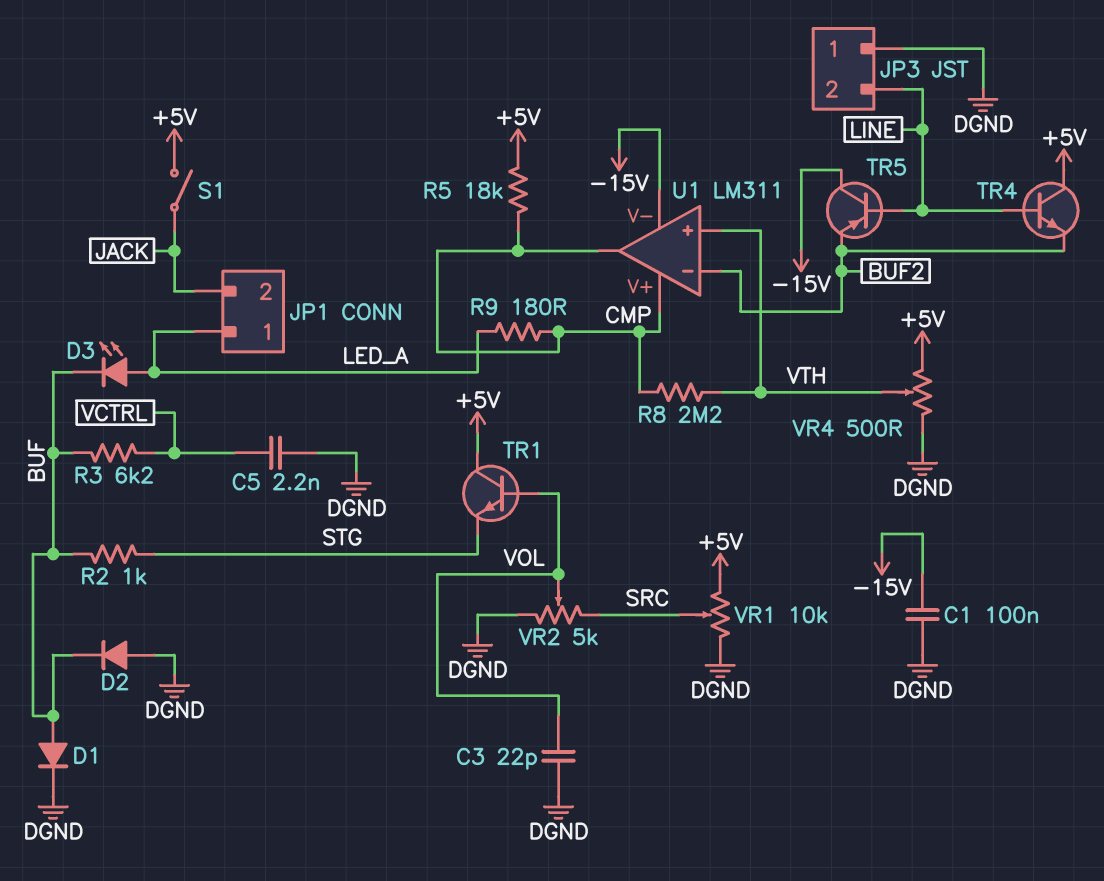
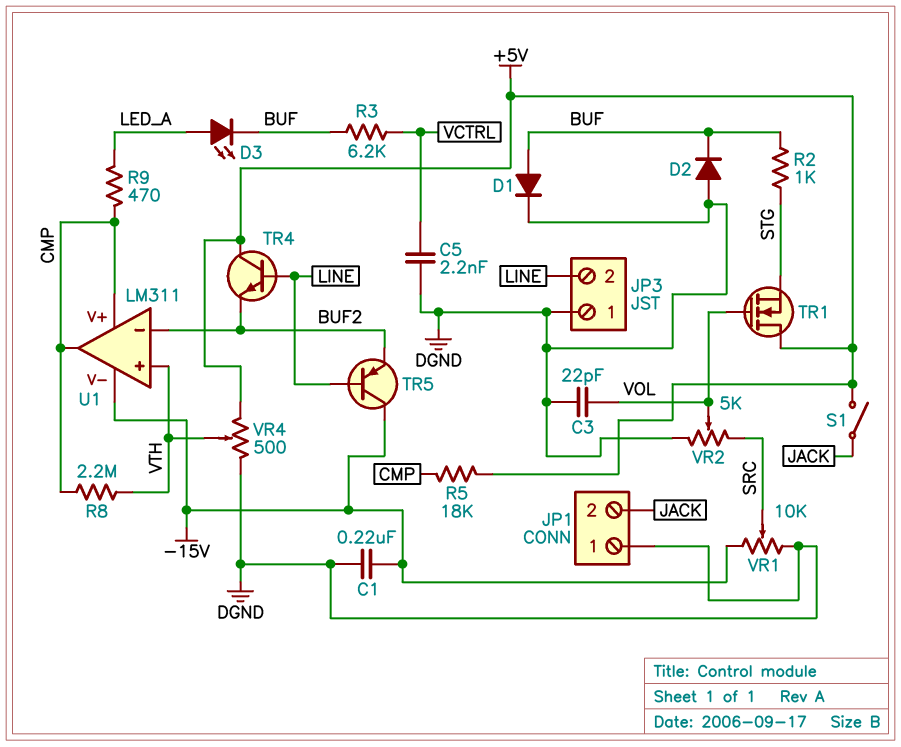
C1: 100nF (-15V, DGND) -> 220nF (-15V, DGND)
JP1 pin 1: LED_A -> DGND
R9: 180 (CMP, LED_A) -> 470 (CMP, LED_A)
TR1: NPN (B VOL, C +5V, E STG) -> NMOS (G VOL, D +5V, S STG)
VR1: 10k (+5V, DGND, wiper SRC) -> 10k (-15V, DGND, wiper SRC)

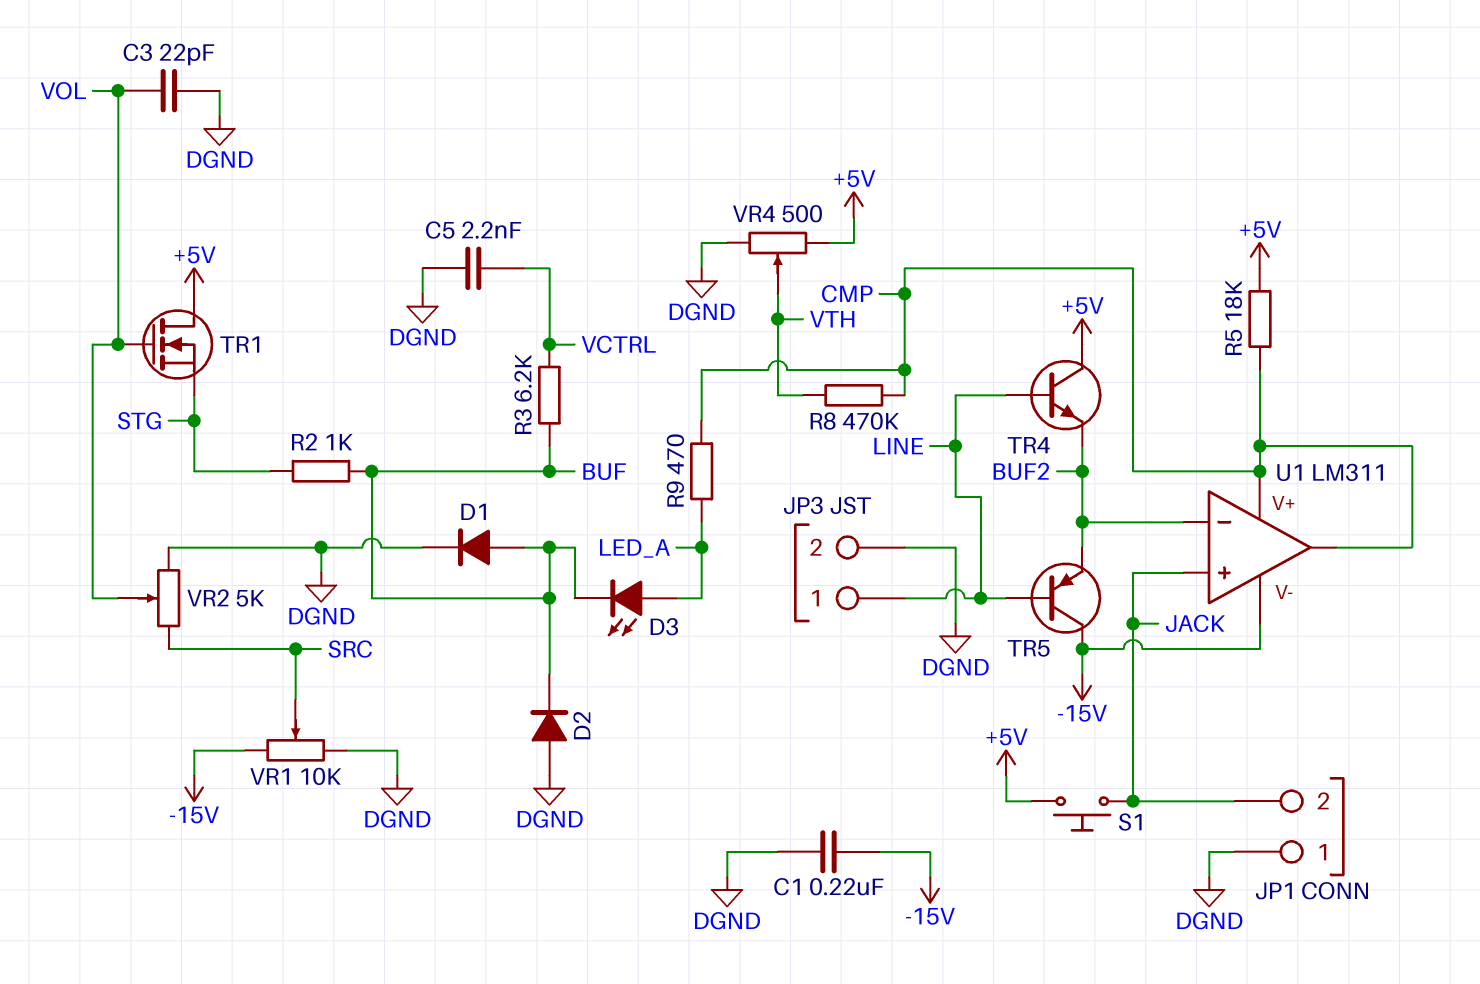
JP3 pin 1: DGND -> LINE
JP3 pin 2: LINE -> DGND
R8: 2.2M (CMP, VTH) -> 470k (CMP, VTH)
S1: switch (+5V, JACK) -> button (+5V, JACK)
U1 pin in+: VTH -> JACK

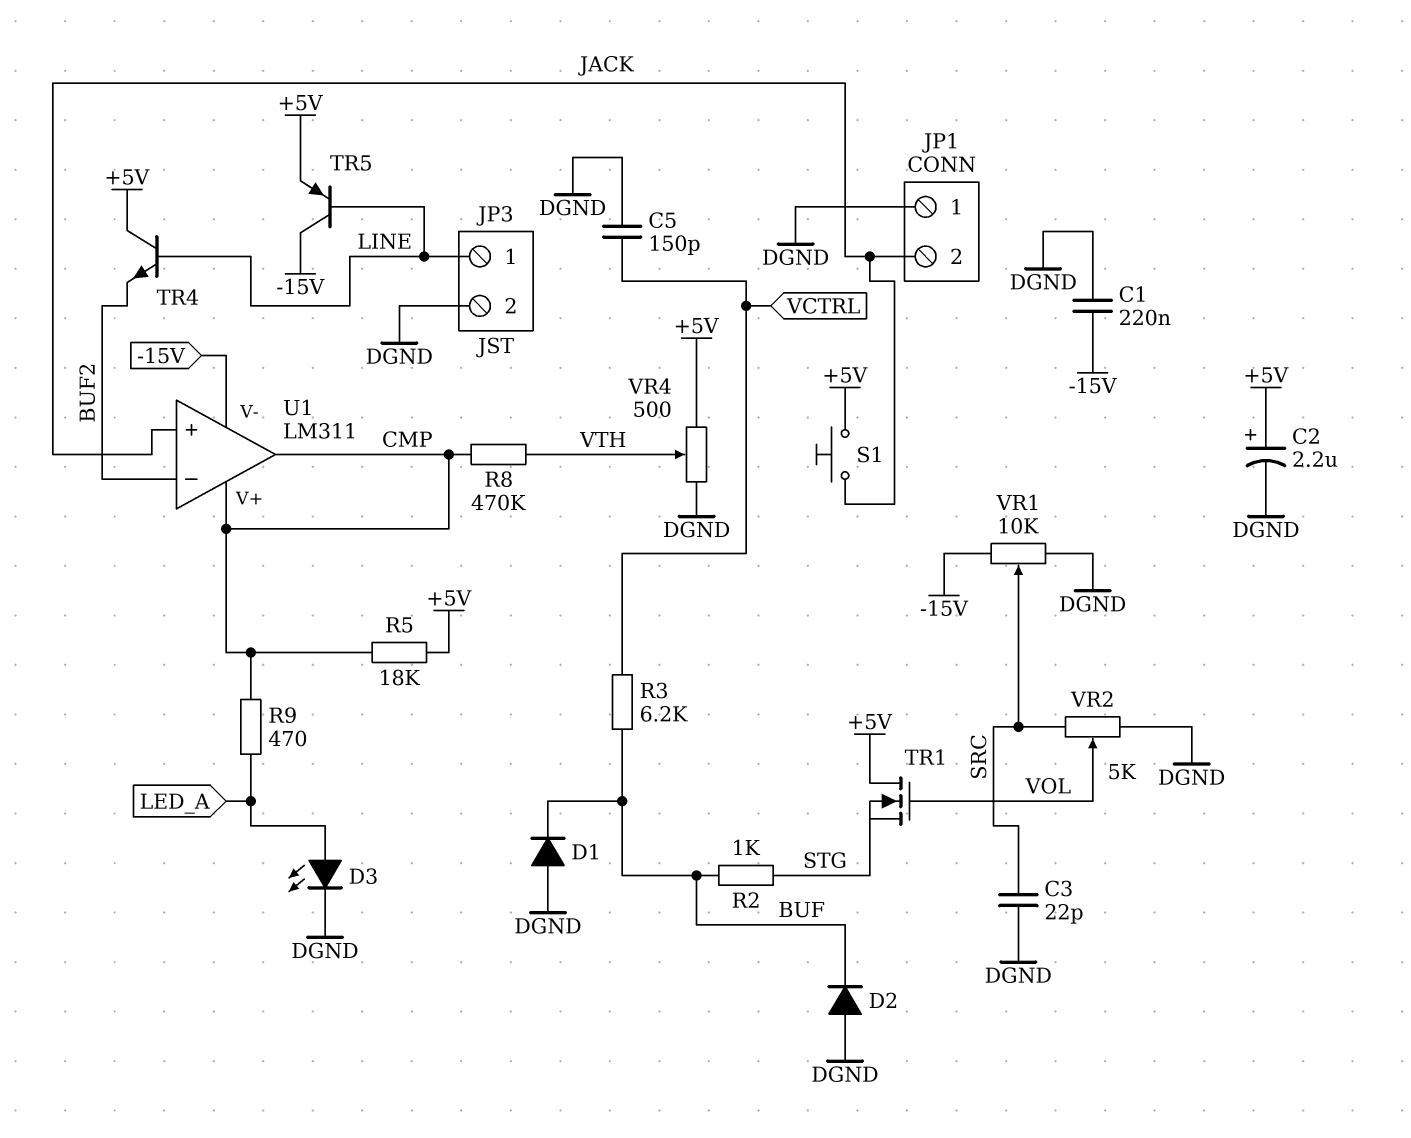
C2: none -> 2.2uF (plus +5V, minus DGND)
C3: 22pF (DGND, VOL) -> 22pF (DGND, SRC)
C5: 2.2nF (DGND, VCTRL) -> 150pF (DGND, VCTRL)
D1: diode (A BUF, K DGND) -> diode (A DGND, K BUF)
D3: LED (A LED_A, K BUF) -> LED (A LED_A, K DGND)
TR5: PNP (B LINE, C -15V, E BUF2) -> PNP (B LINE, C -15V, E +5V)

